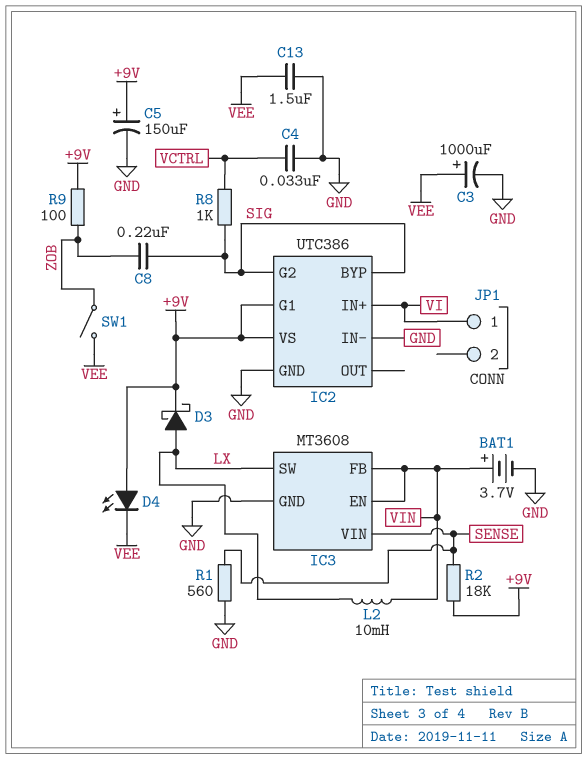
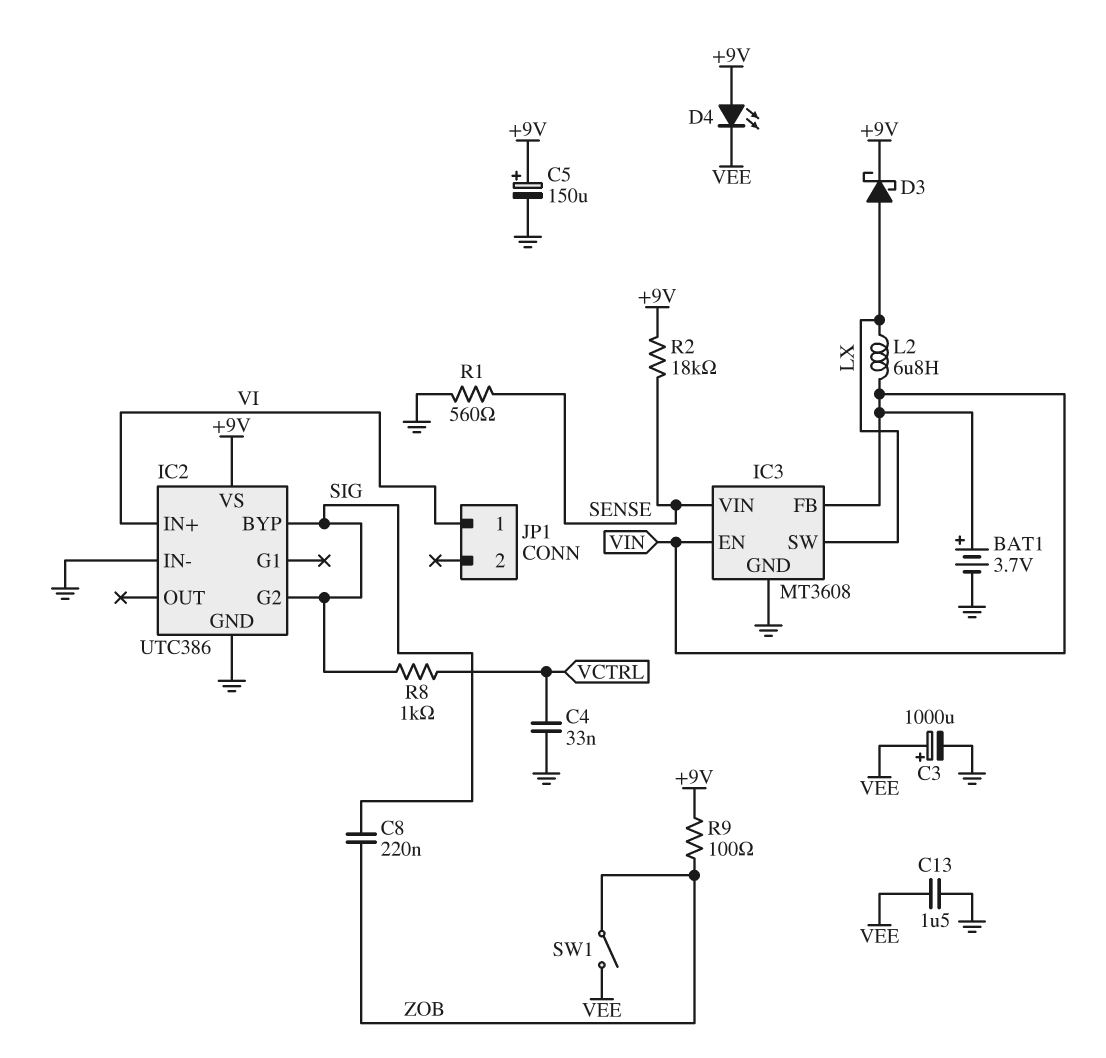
IC2 pin G1: +9V -> none
L2: 10mH (LX, VIN) -> 6.8uH (LX, VIN)

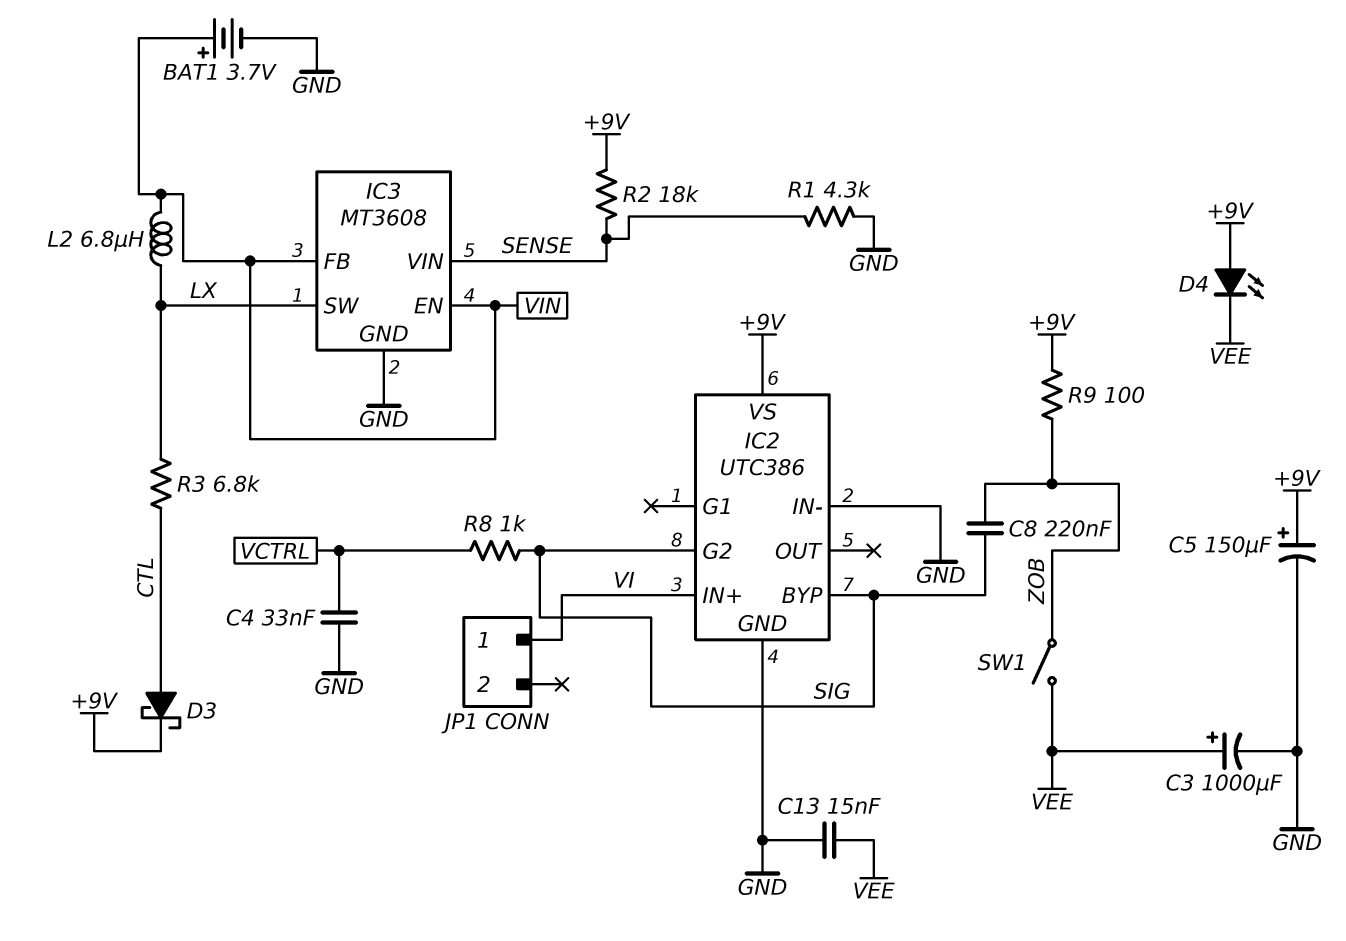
C13: 1.5uF (GND, VEE) -> 15nF (GND, VEE)
D3: schottky (A LX, K +9V) -> schottky (A CTL, K +9V)
R1: 560 (GND, SENSE) -> 4.3k (GND, SENSE)
R3: none -> 6.8k (CTL, LX)

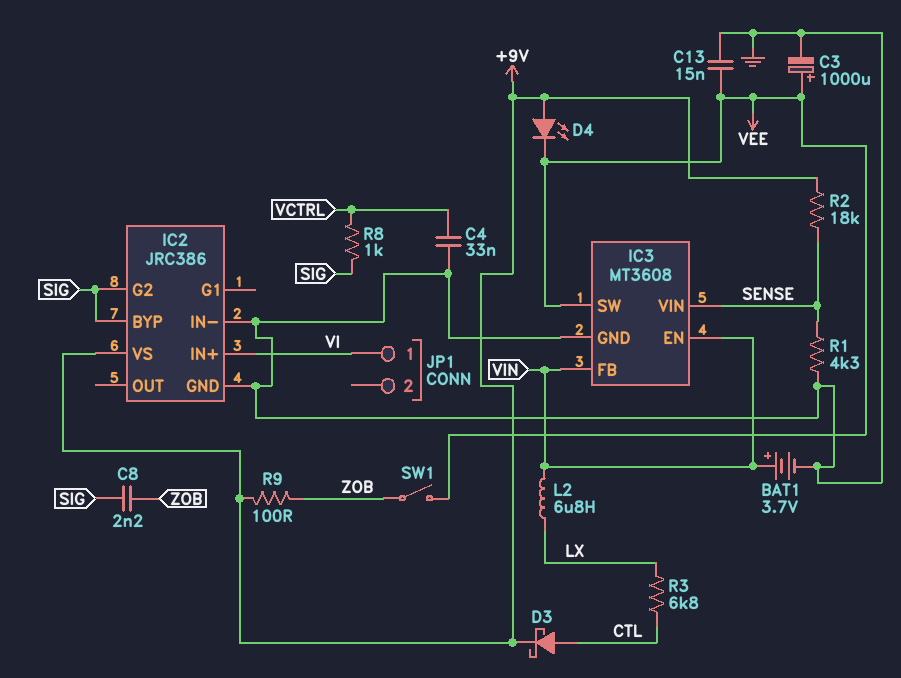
C5: 150uF (plus +9V, minus GND) -> none
C8: 220nF (SIG, ZOB) -> 2.2nF (SIG, ZOB)
IC2: UTC386 -> JRC386
IC3 pin SW: LX -> VEE

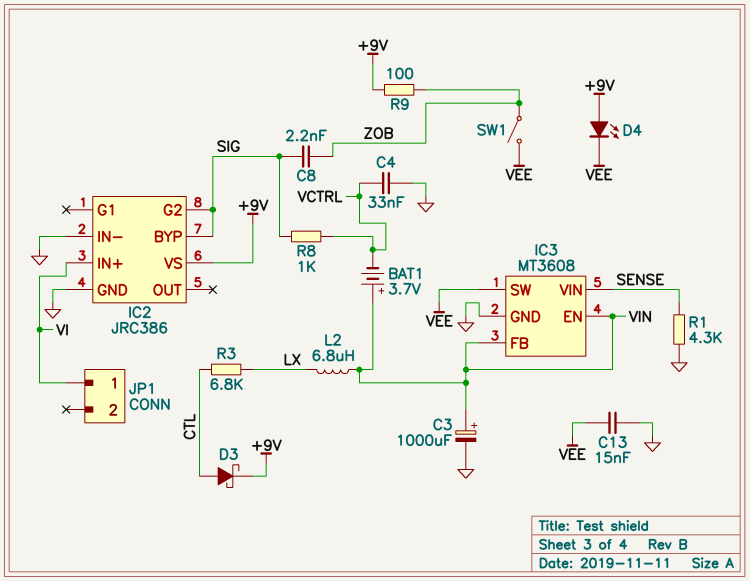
BAT1: 3.7V (plus VIN, minus GND) -> 3.7V (plus VIN, minus VCTRL)
C3: 1000uF (plus VEE, minus GND) -> 1000uF (plus VIN, minus GND)
R2: 18k (+9V, SENSE) -> none

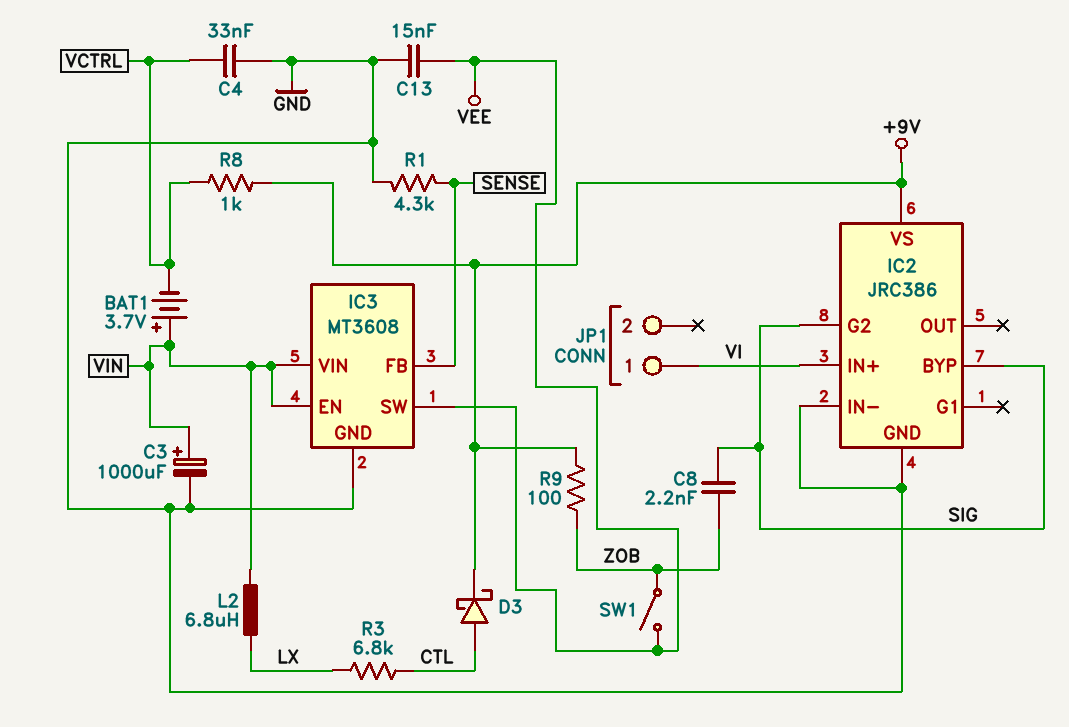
D4: LED (A +9V, K VEE) -> none
IC3 pin FB: VIN -> SENSE
IC3 pin VIN: SENSE -> VIN
R8: 1k (SIG, VCTRL) -> 1k (+9V, VCTRL)

